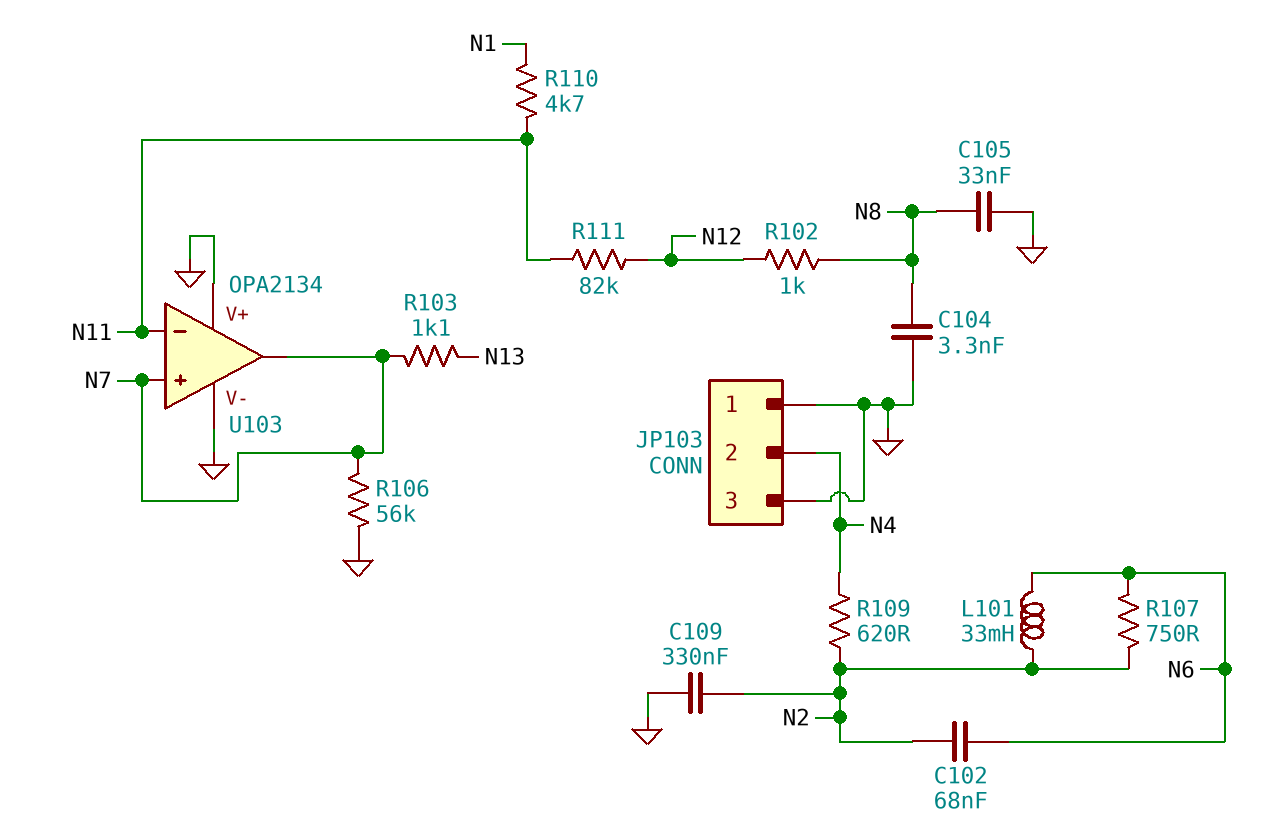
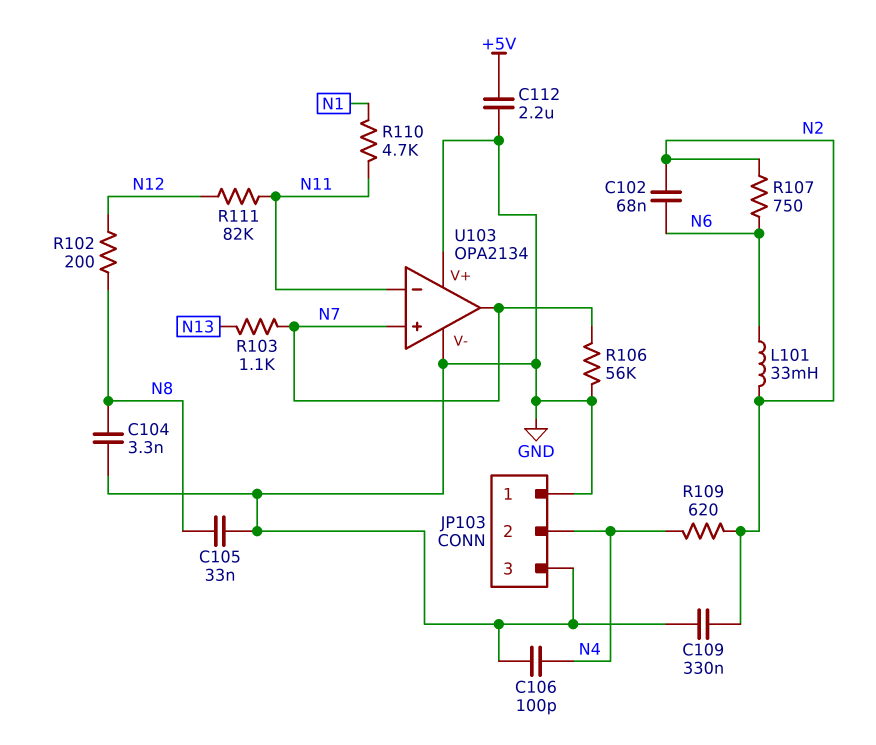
C106: none -> 100pF (GND, N4)
C112: none -> 2.2uF (+5V, GND)
R102: 1k (N8, N12) -> 200 (N8, N12)

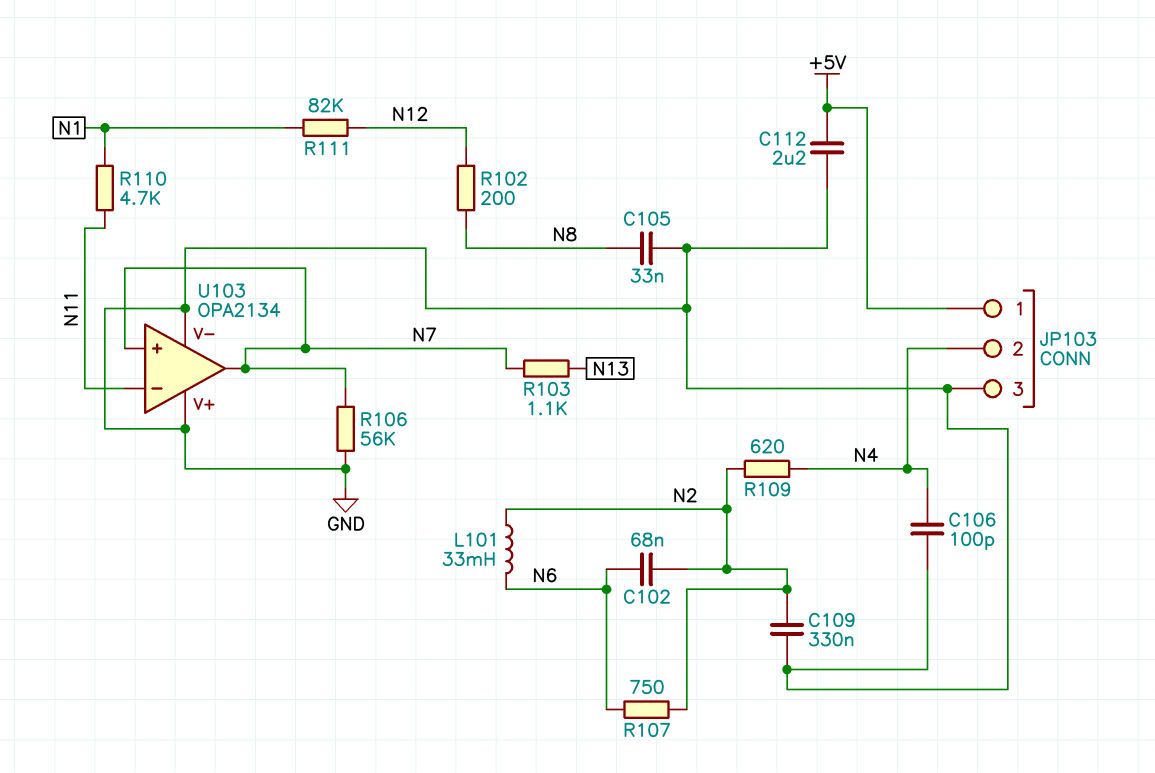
C104: 3.3nF (GND, N8) -> none
JP103 pin 1: GND -> +5V
R111: 82k (N11, N12) -> 82k (N1, N12)

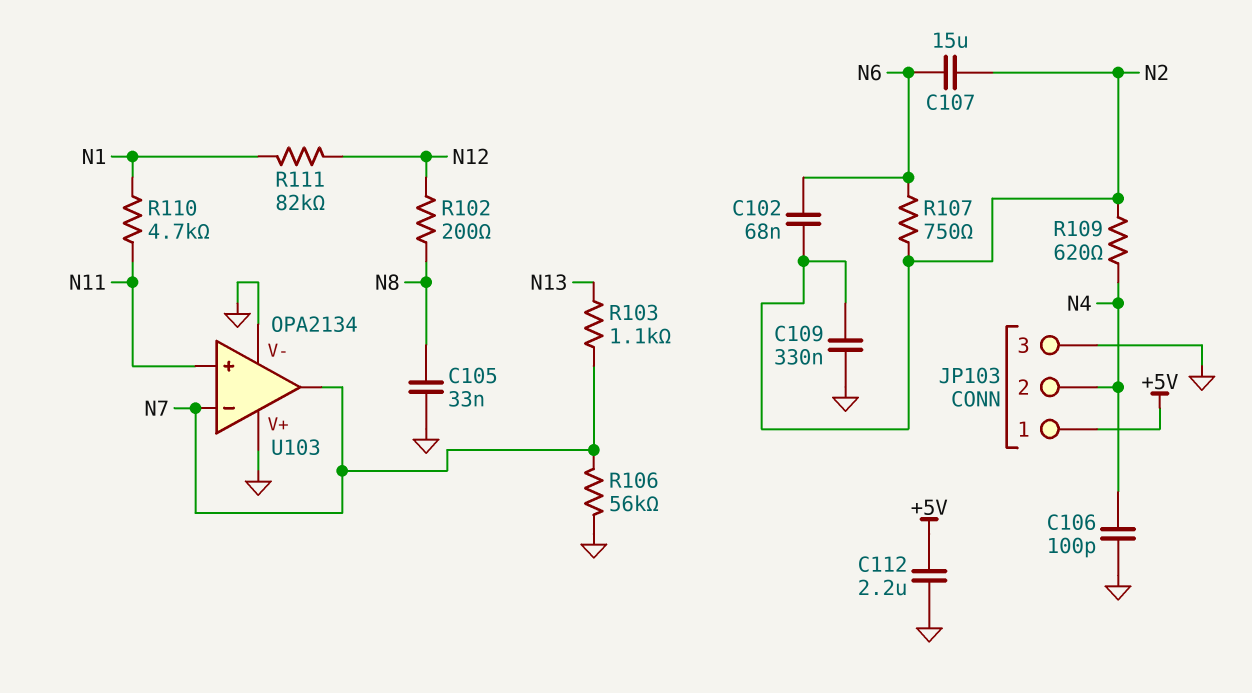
C107: none -> 15uF (N2, N6)
L101: 33mH (N2, N6) -> none
U103 pin in+: N7 -> N11
U103 pin in-: N11 -> N7

